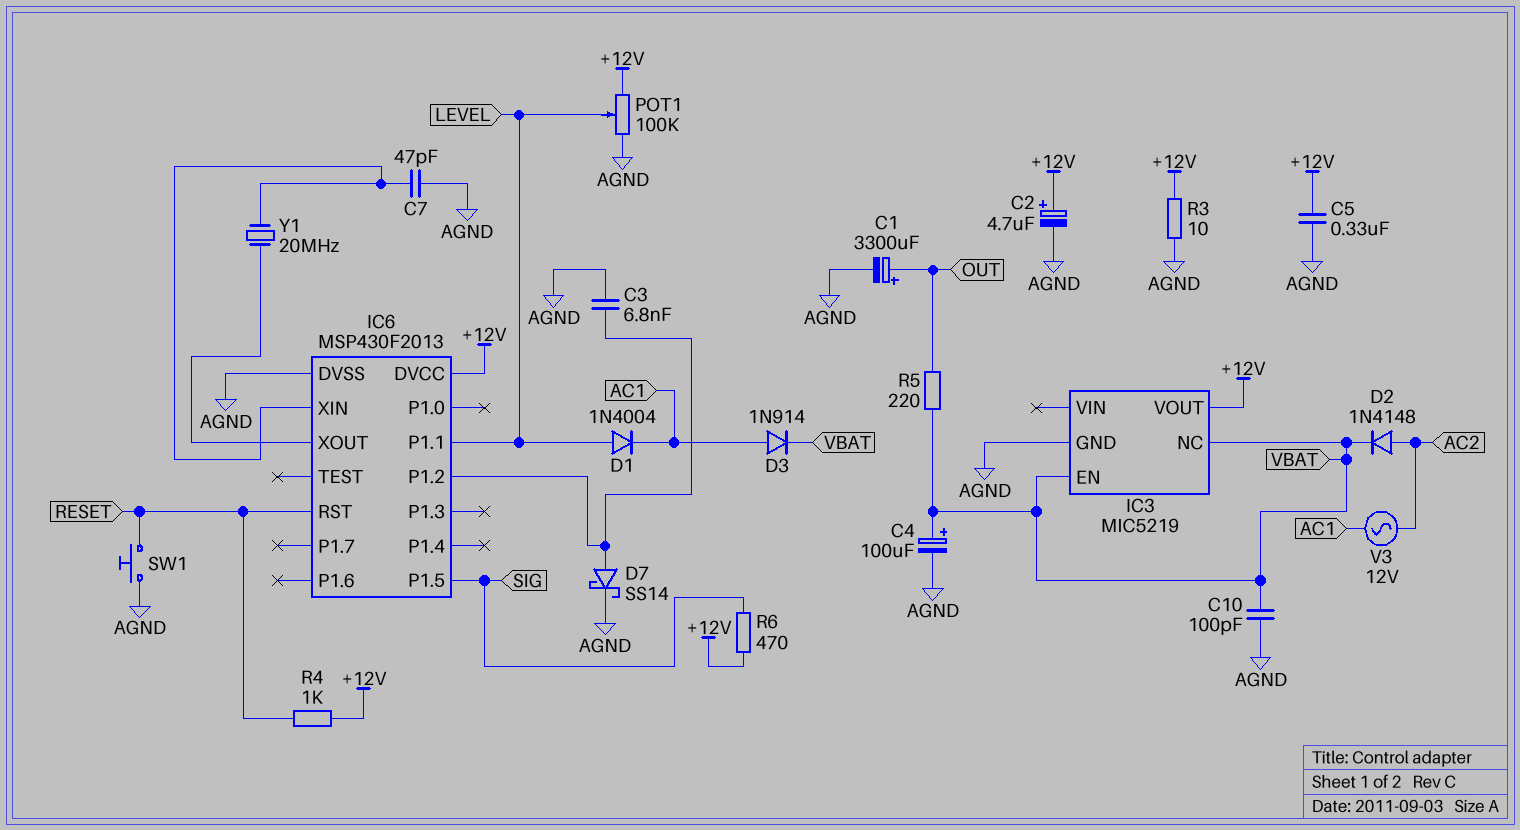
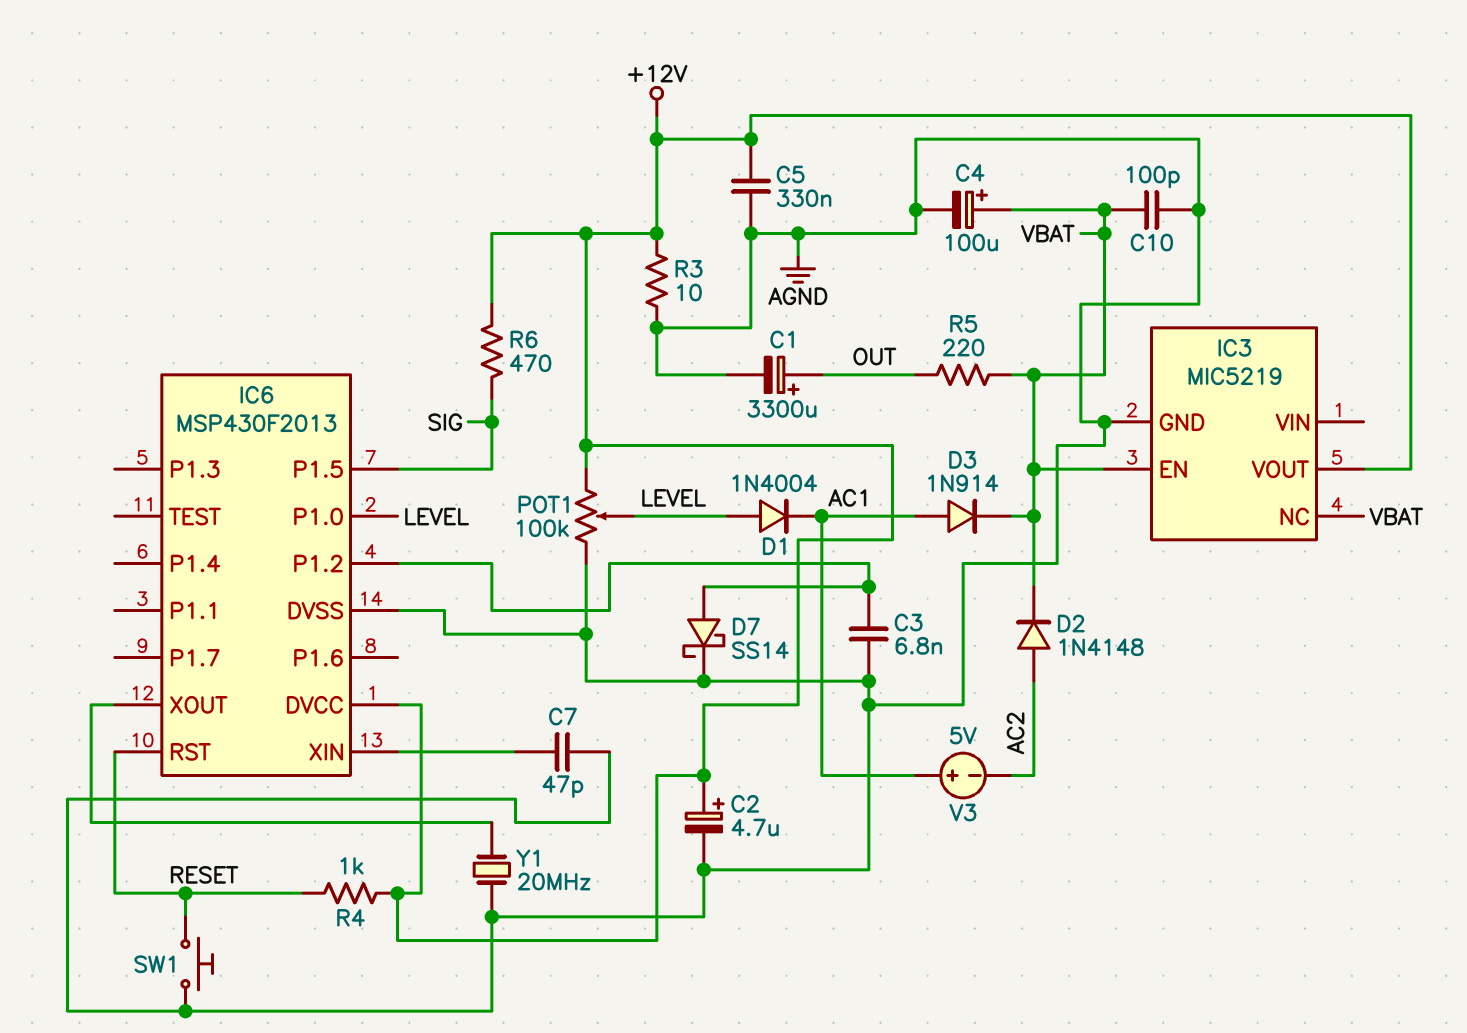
IC6 pin P1.0: none -> LEVEL
IC6 pin P1.1: LEVEL -> none
V3: AC 12V (AC1, AC2) -> 5V (plus AC1, minus AC2)
Y1: 20MHz (IC6/XIN, IC6/XOUT) -> 20MHz (AGND, IC6/XOUT)

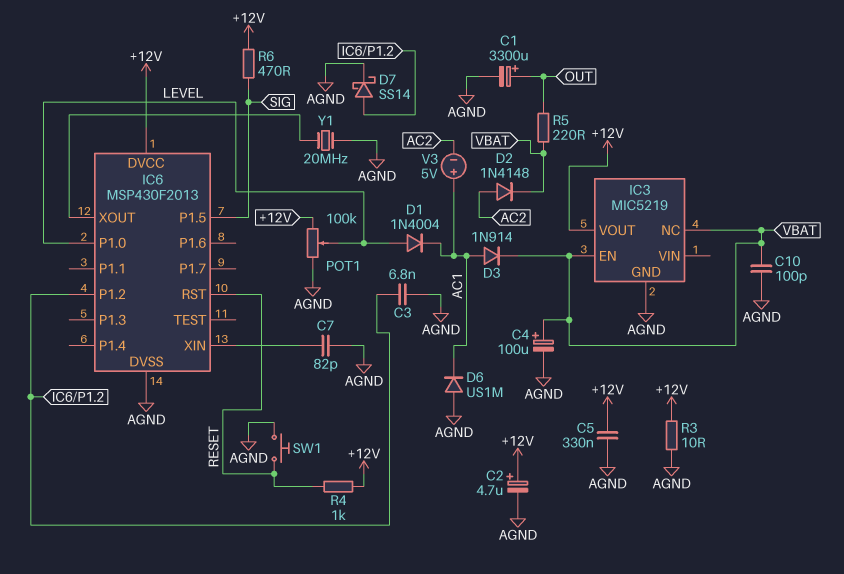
C7: 47pF (AGND, IC6/XIN) -> 82pF (AGND, IC6/XIN)
D6: none -> diode US1M (A AGND, K AC1)

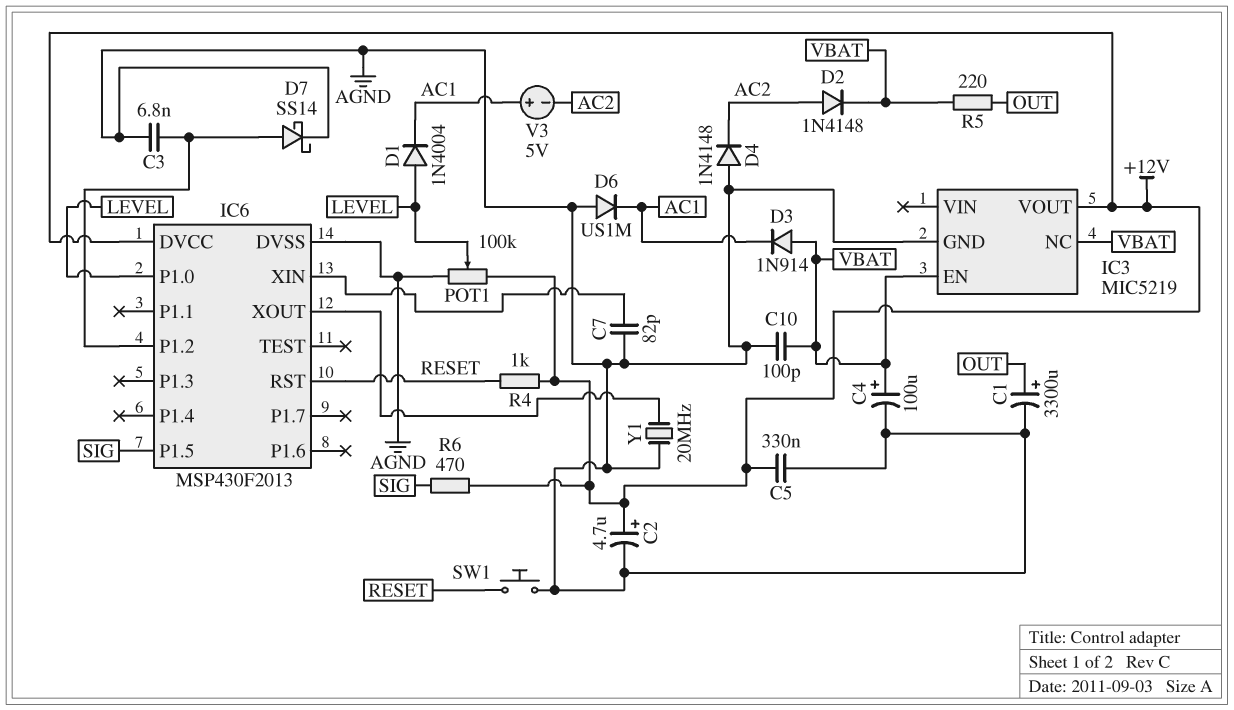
D3: diode 1N914 (A AC1, K VBAT) -> diode 1N914 (A VBAT, K AC1)
D4: none -> diode 1N4148 (A AGND, K AC2)
R3: 10 (+12V, AGND) -> none

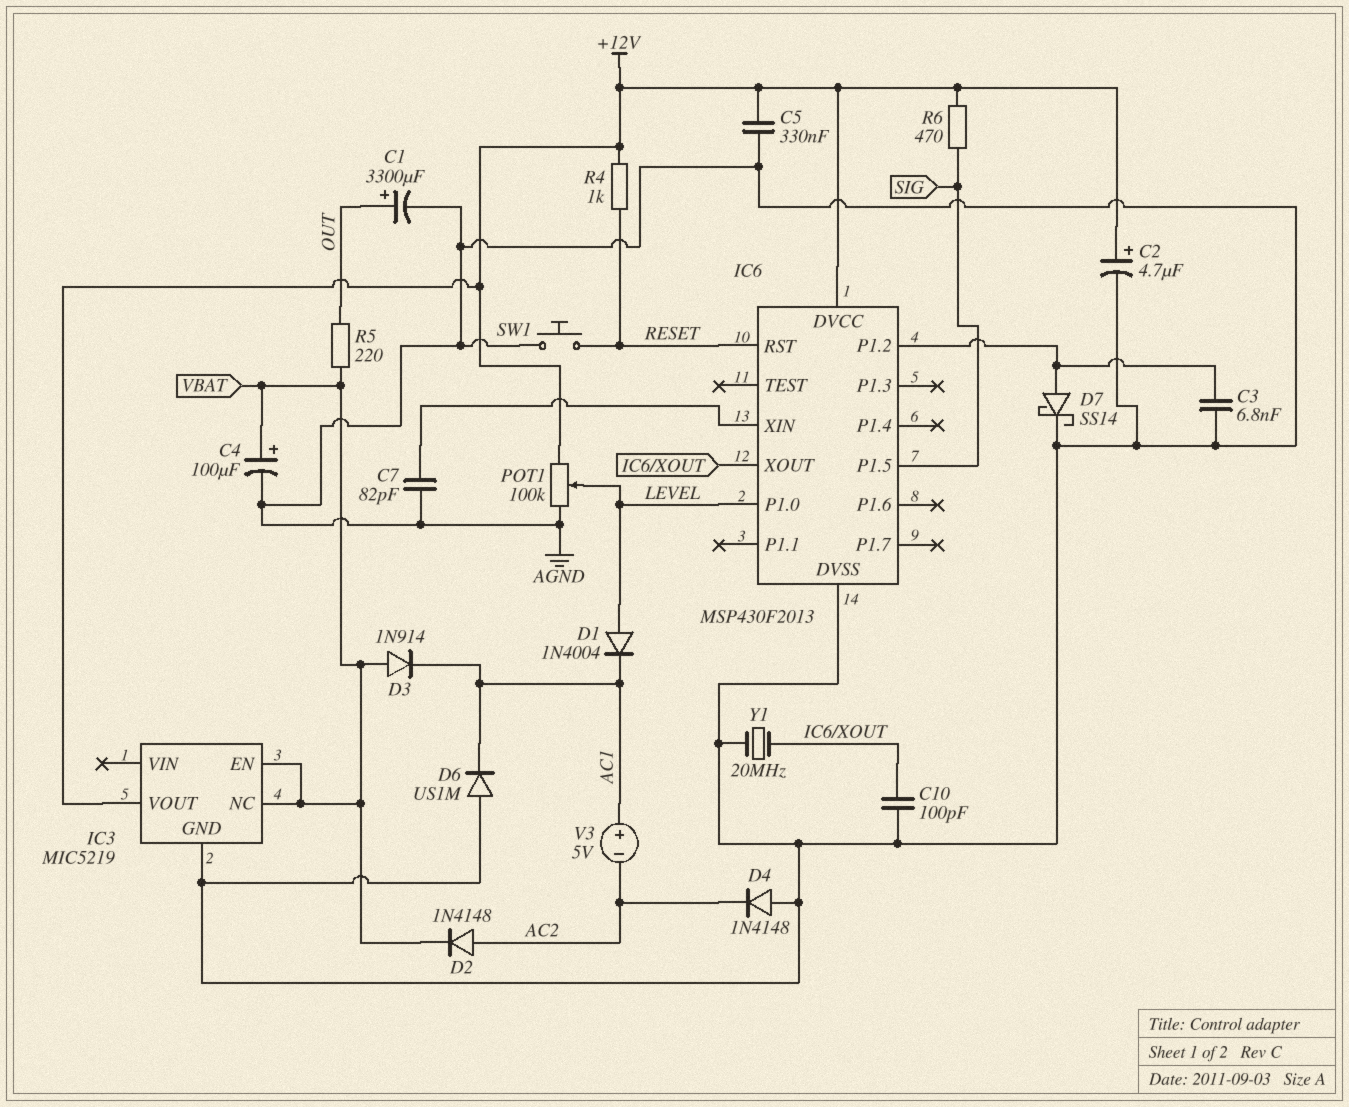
C10: 100pF (AGND, VBAT) -> 100pF (AGND, IC6/XOUT)

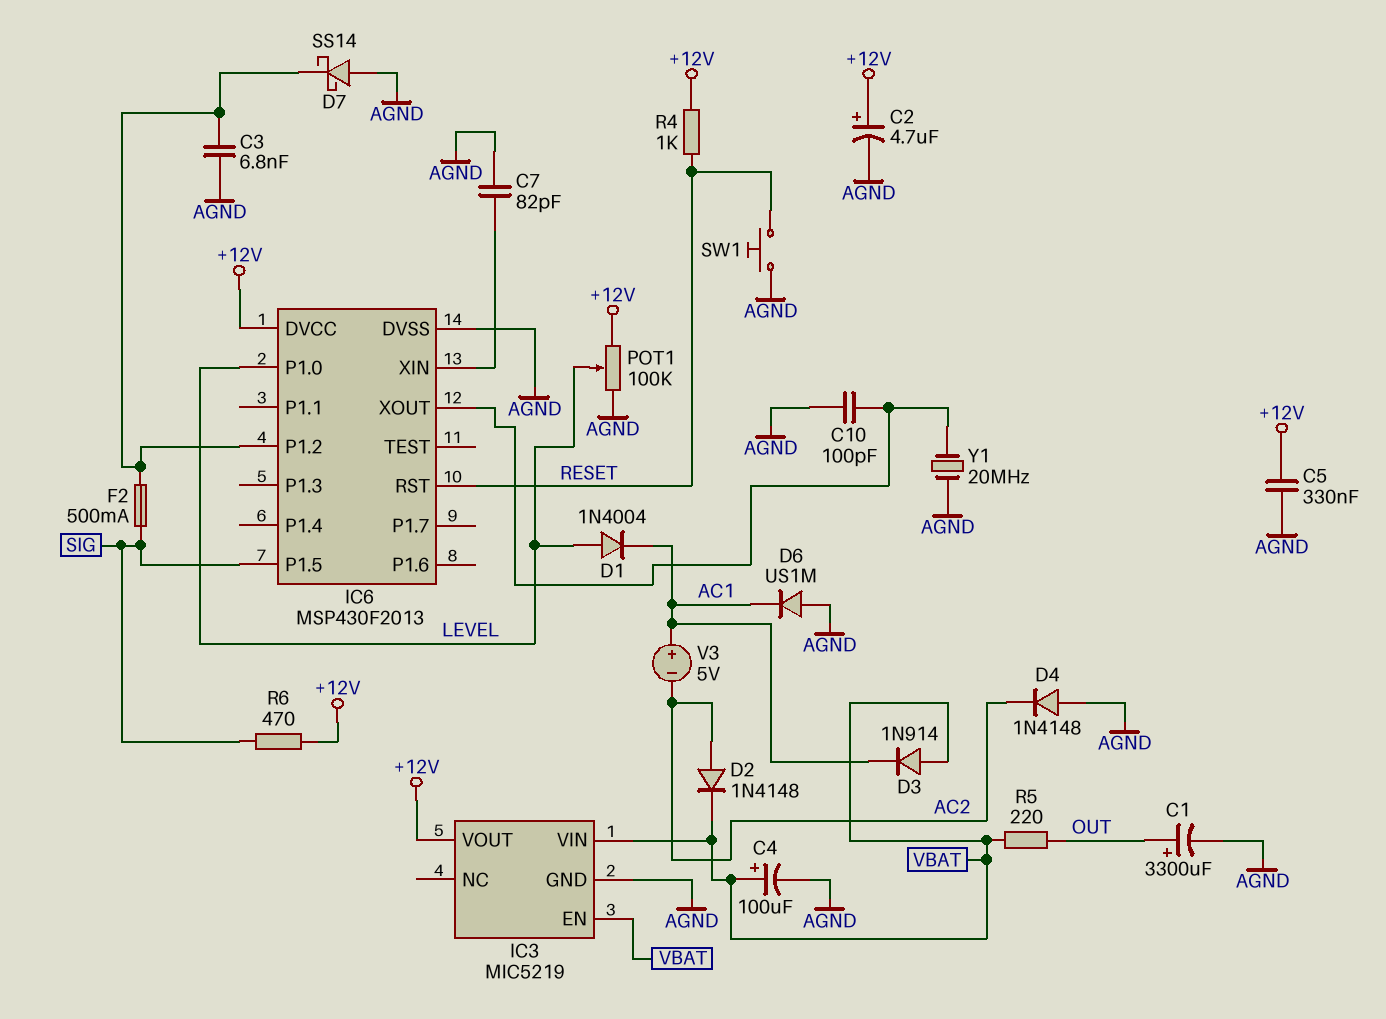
D7: schottky SS14 (A IC6/P1.2, K AGND) -> schottky SS14 (A AGND, K IC6/P1.2)
F2: none -> 500mA (IC6/P1.2, SIG)
IC3 pin NC: VBAT -> none
IC3 pin VIN: none -> VBAT

